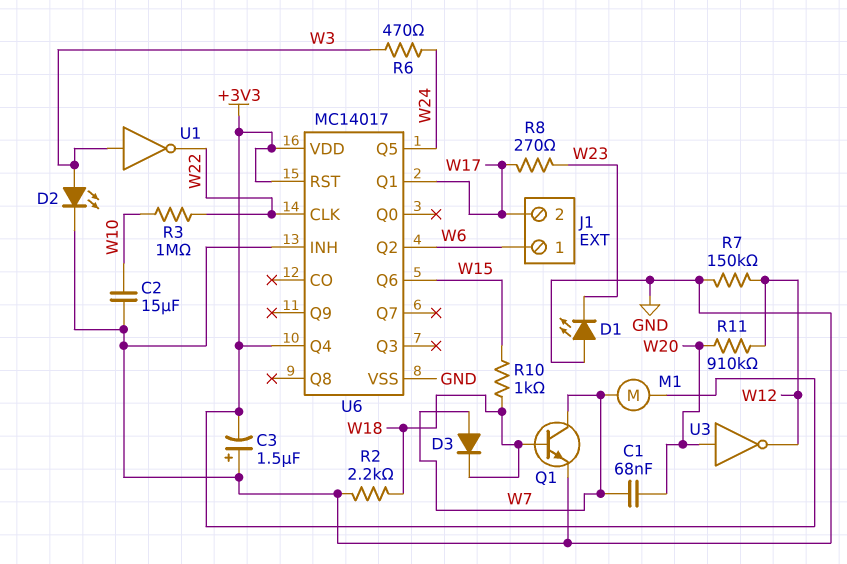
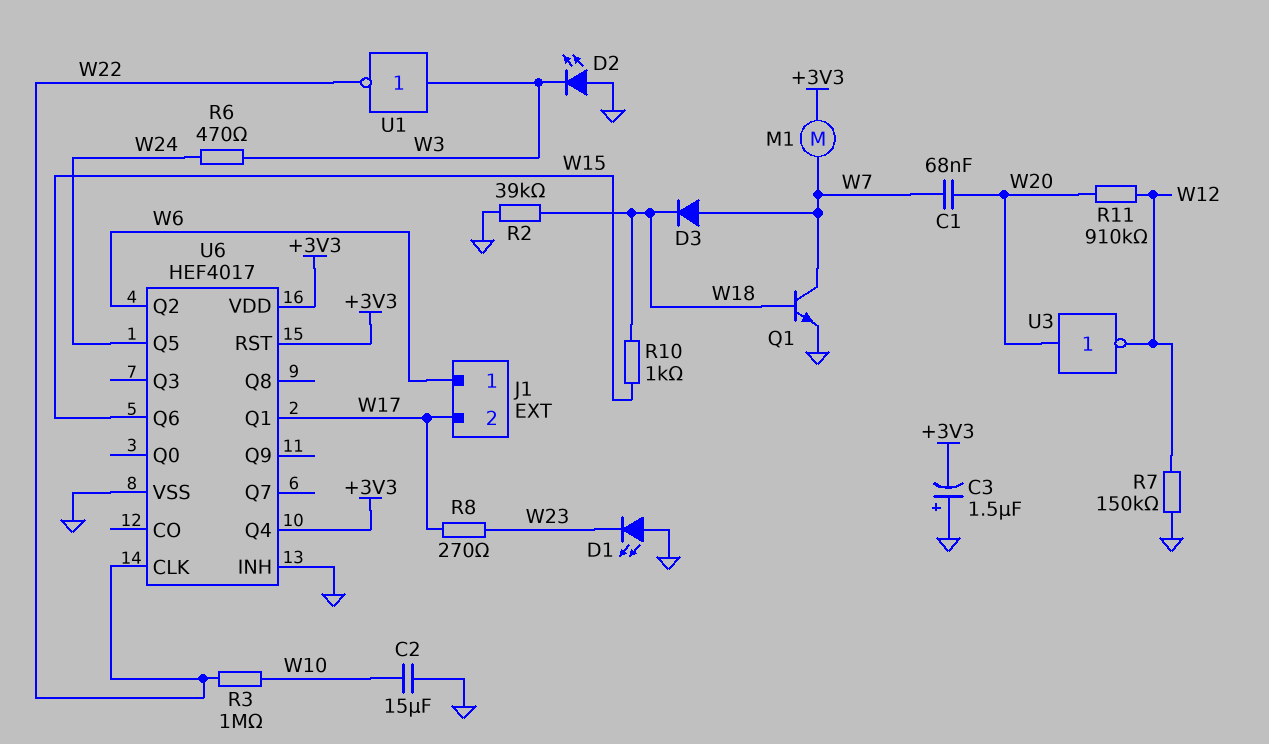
D2: LED (A W3, K GND) -> LED (A GND, K W3)
R2: 2.2k (GND, W18) -> 39k (GND, W18)
U6: MC14017 -> HEF4017

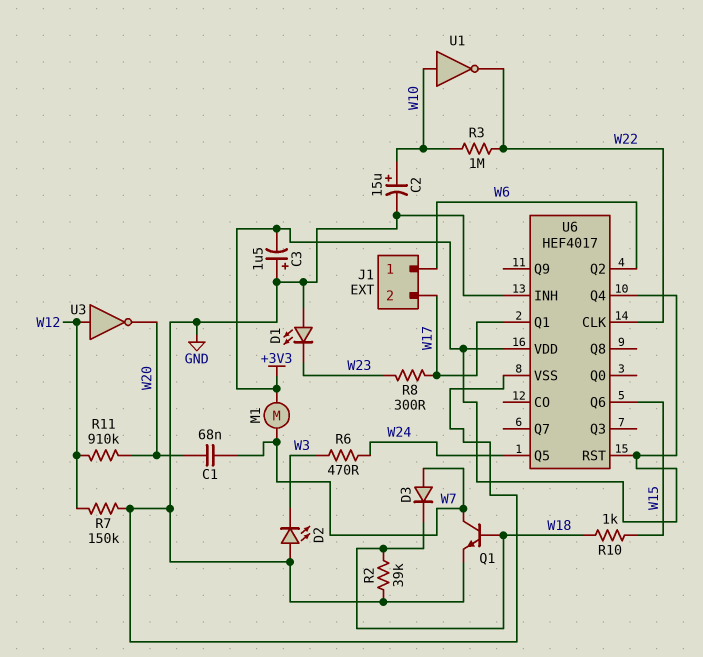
C2: 15uF (GND, W10) -> 15uF (plus W10, minus GND)
R8: 270 (W17, W23) -> 300 (W17, W23)
U1: NOT (in W3, out W22) -> NOT (in W10, out W22)
U3: NOT (in W20, out W12) -> NOT (in W12, out W20)

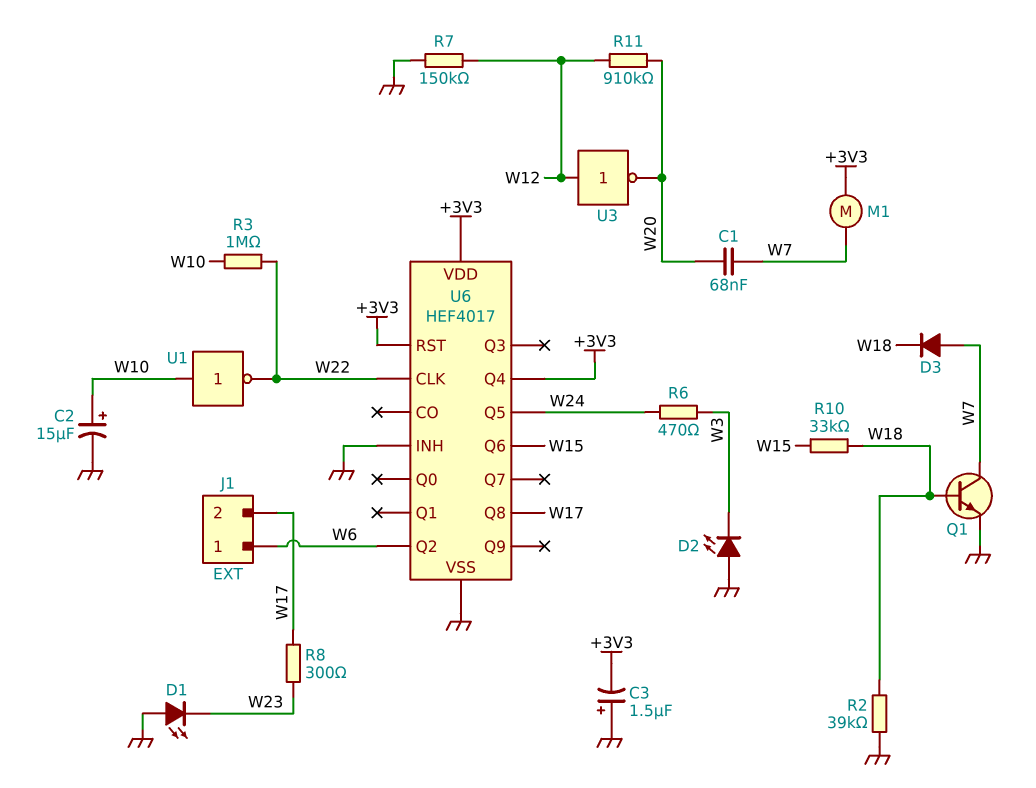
R10: 1k (W15, W18) -> 33k (W15, W18)
U6 pin Q1: W17 -> none
U6 pin Q8: none -> W17

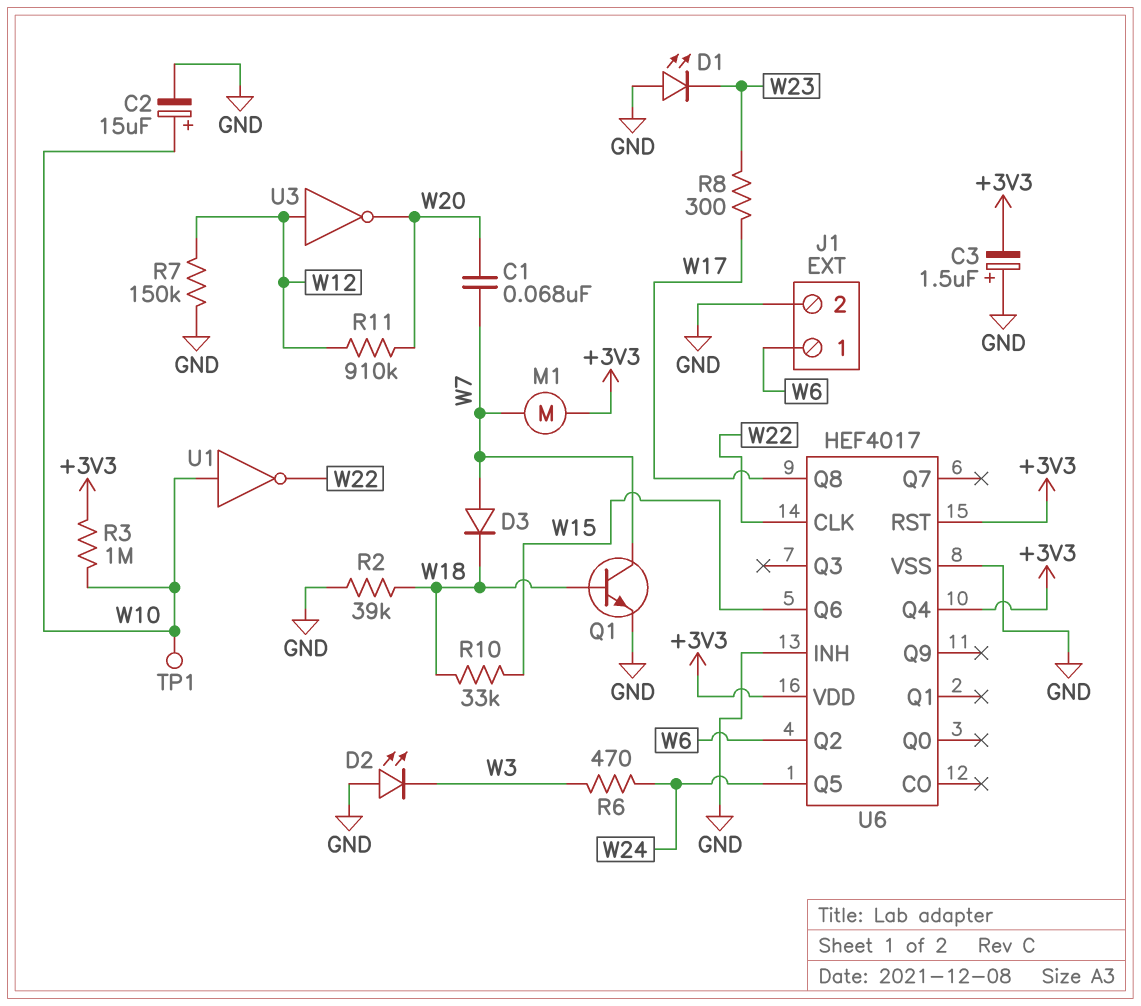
J1 pin 2: W17 -> GND
R3: 1M (W10, W22) -> 1M (+3V3, W10)
TP1: none -> test point (W10)

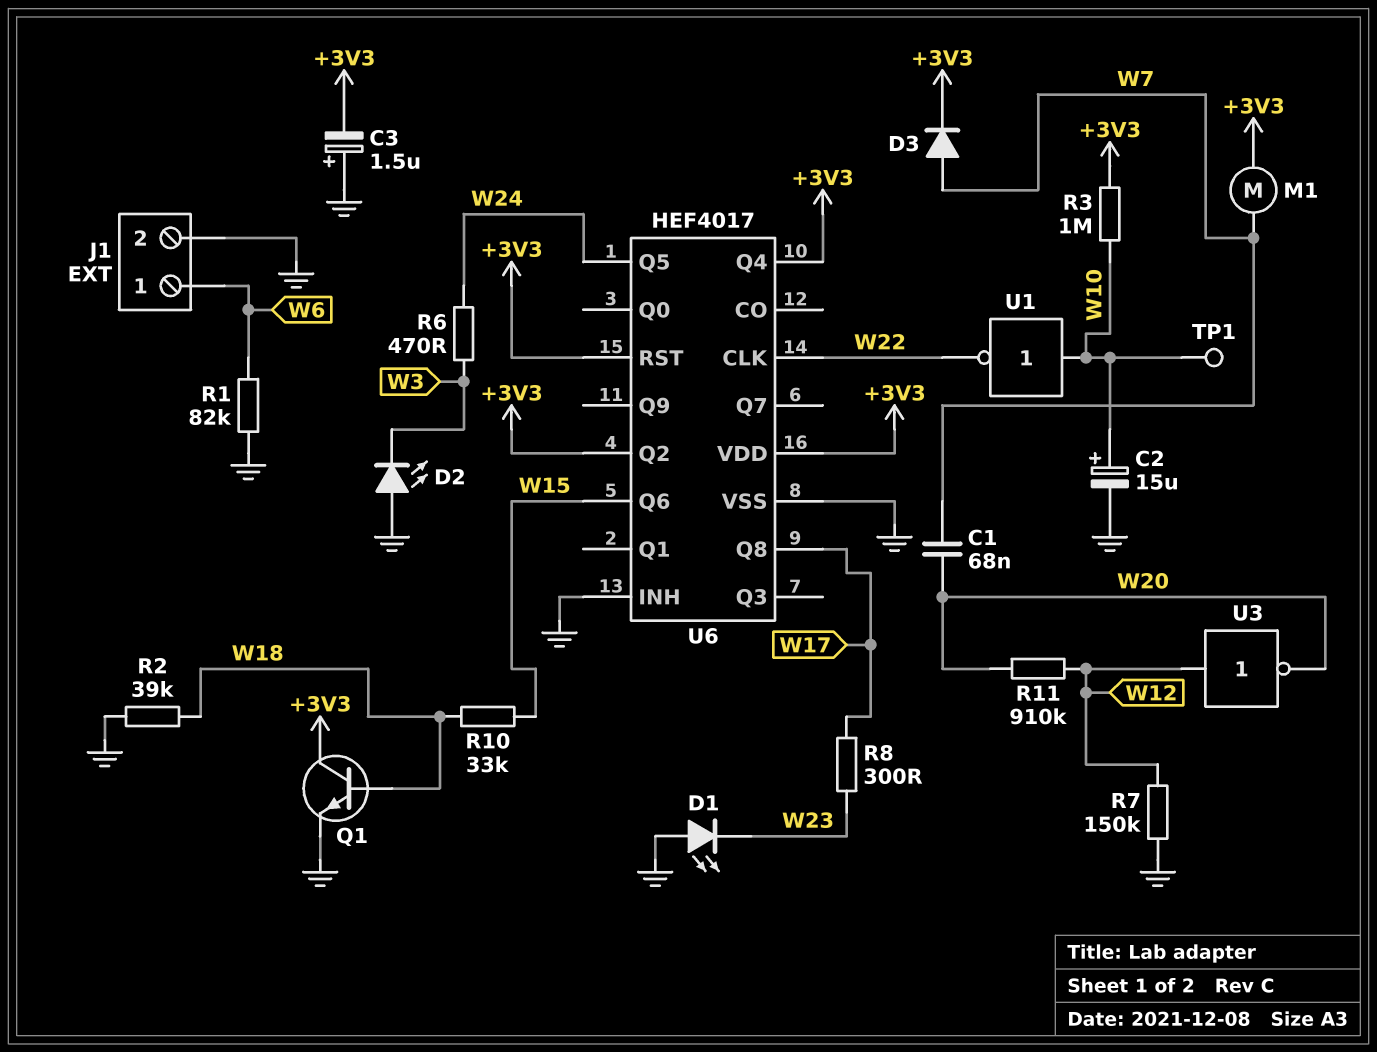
D3: diode (A W7, K W18) -> diode (A W7, K +3V3)
Q1: NPN (B W18, C W7, E GND) -> NPN (B W18, C +3V3, E GND)
R1: none -> 82k (GND, W6)
U6 pin Q2: W6 -> +3V3

